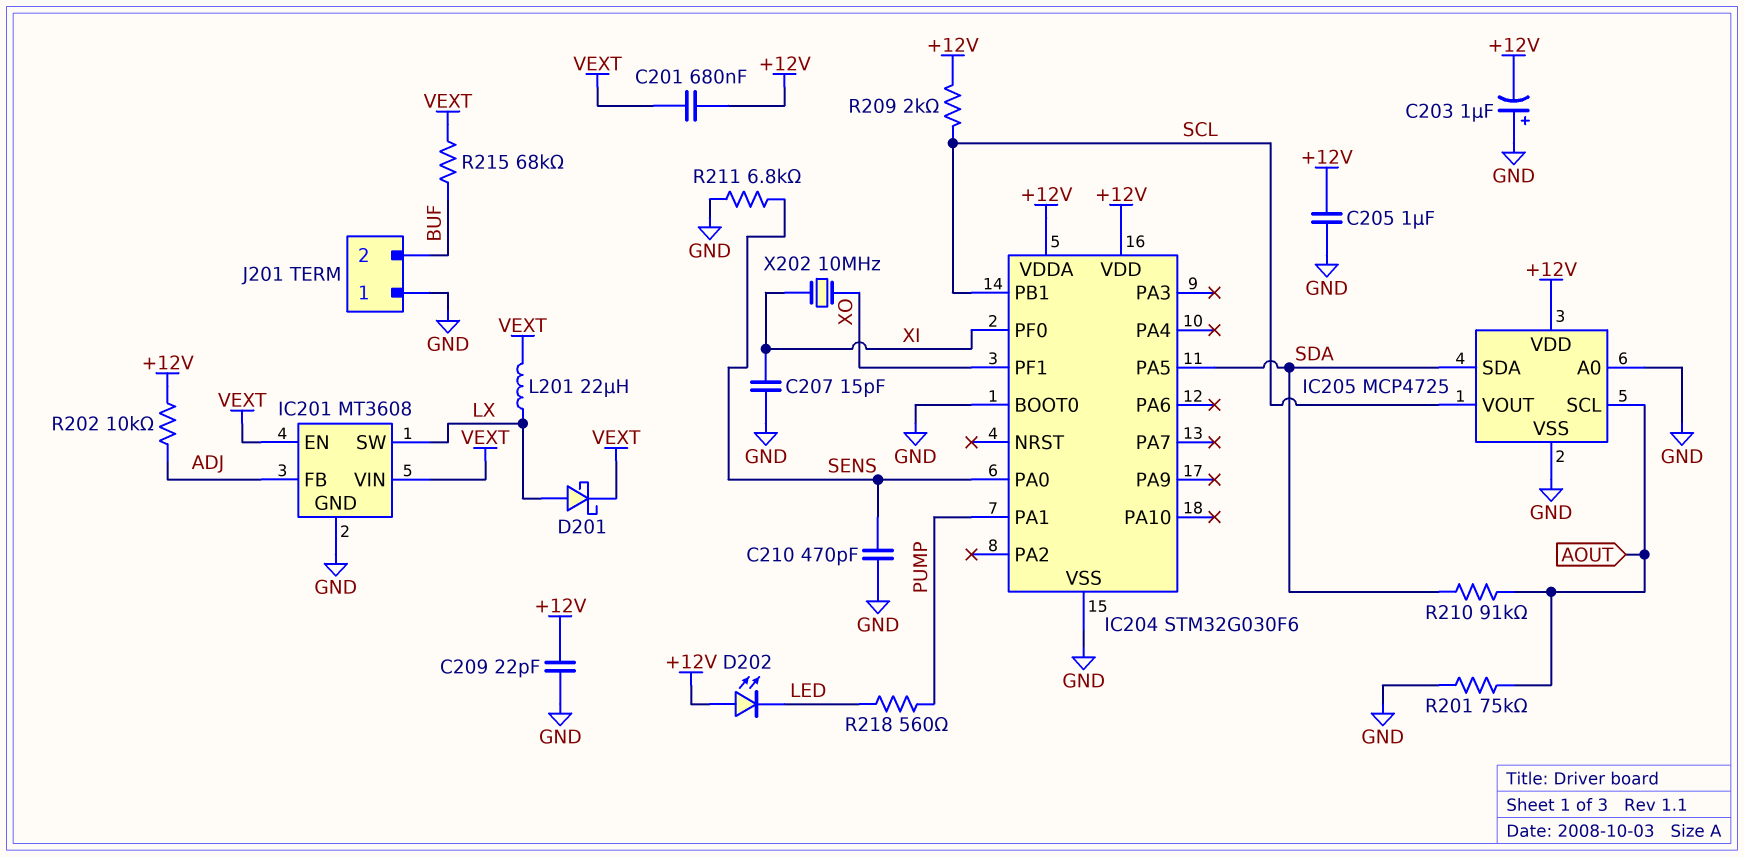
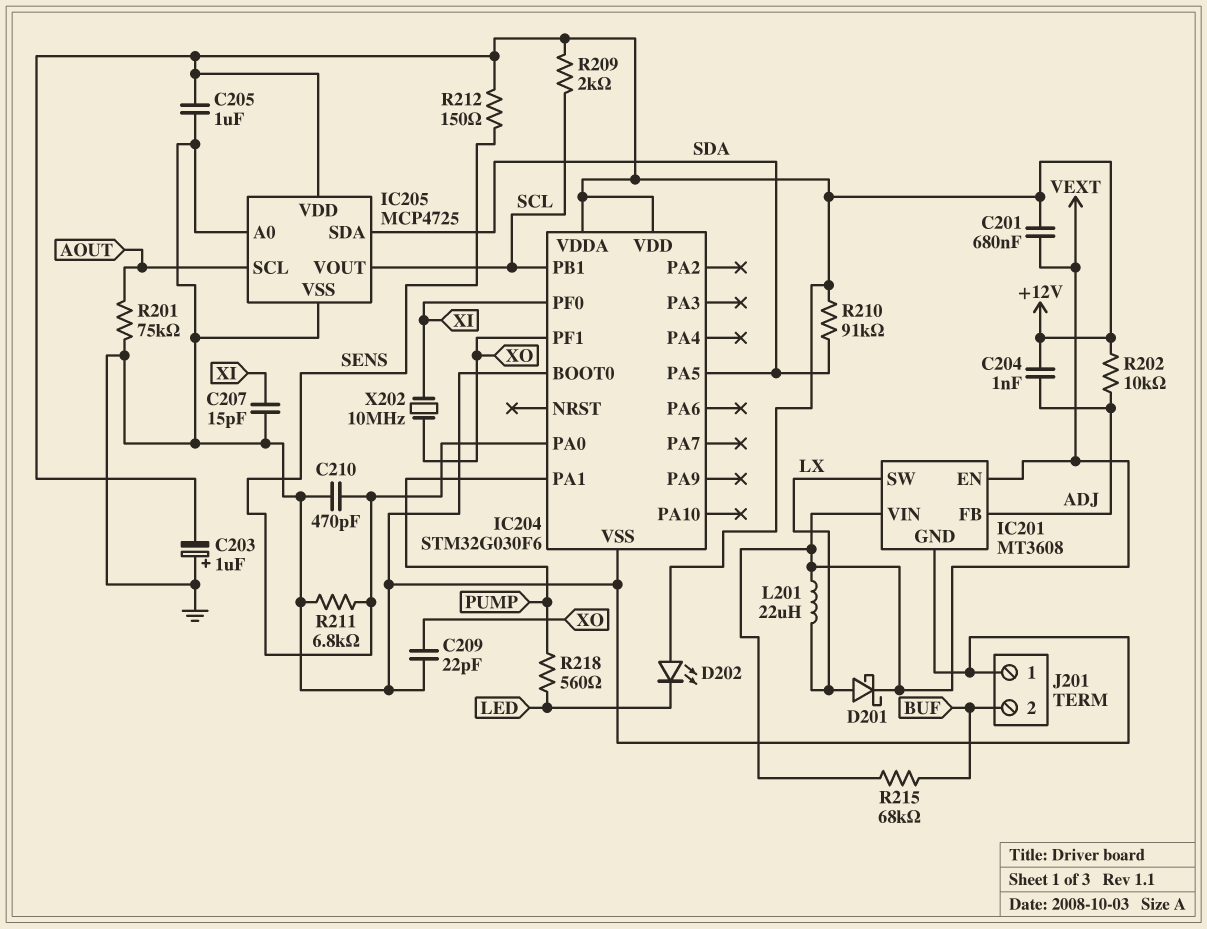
C204: none -> 1nF (+12V, ADJ)
C209: 22pF (+12V, GND) -> 22pF (GND, XO)
R210: 91k (AOUT, SDA) -> 91k (+12V, SDA)
R212: none -> 150 (+12V, SENS)

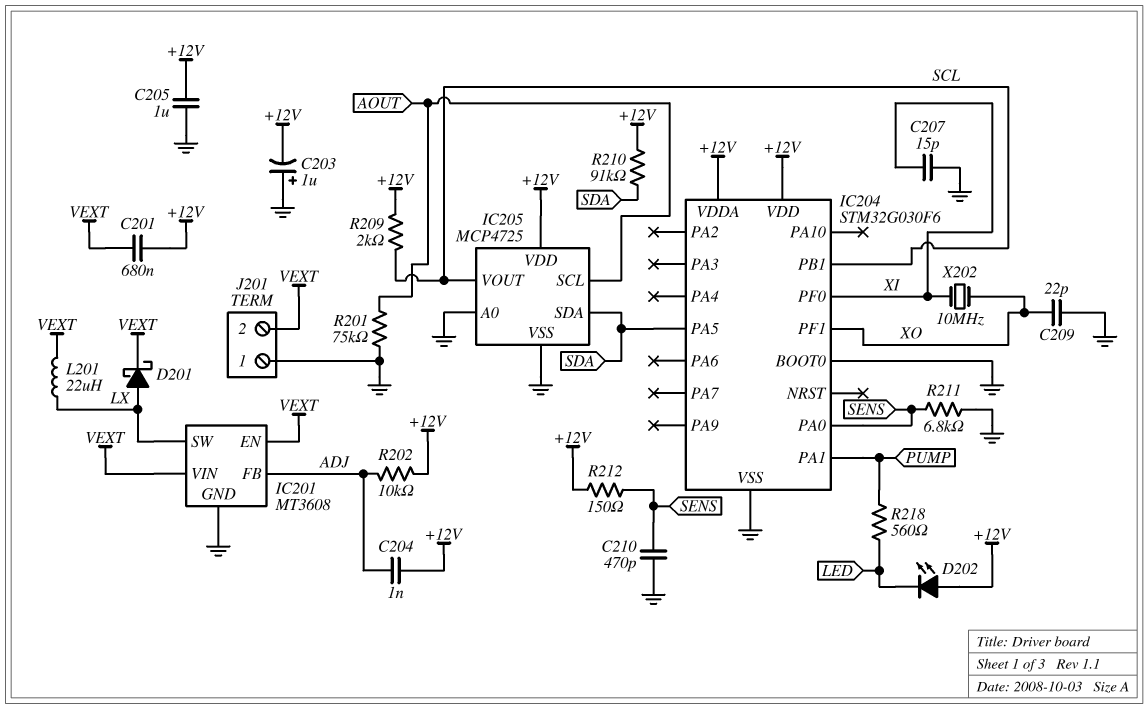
J201 pin 2: BUF -> VEXT
R215: 68k (BUF, VEXT) -> none

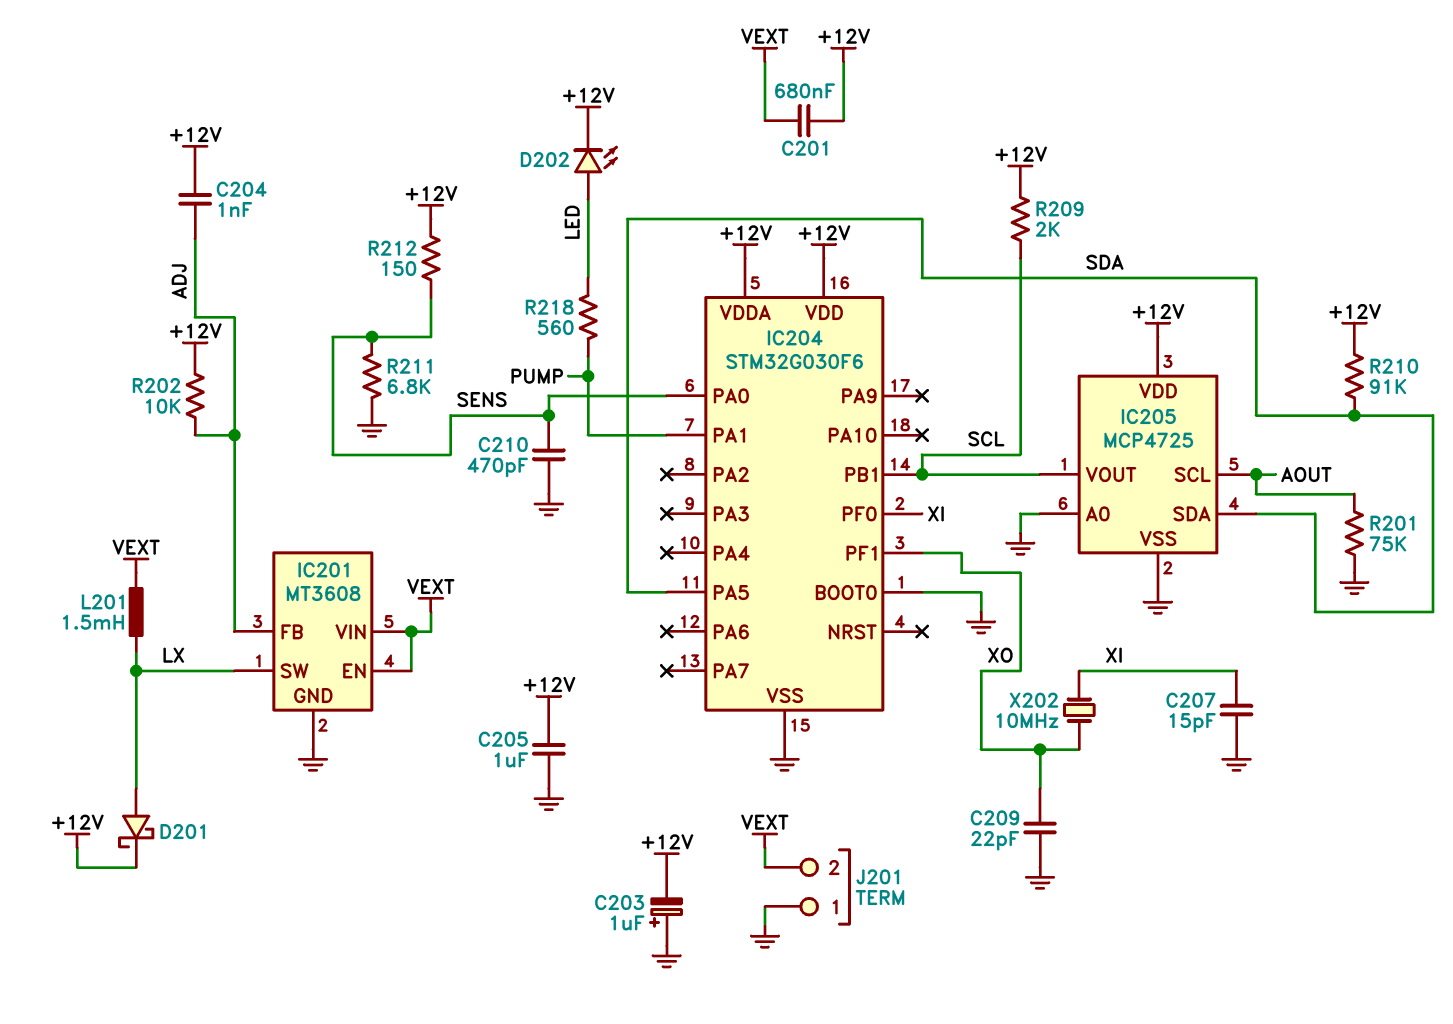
D201: schottky (A LX, K VEXT) -> schottky (A LX, K +12V)
D202: LED (A +12V, K LED) -> LED (A LED, K +12V)
L201: 22uH (LX, VEXT) -> 1.5mH (LX, VEXT)

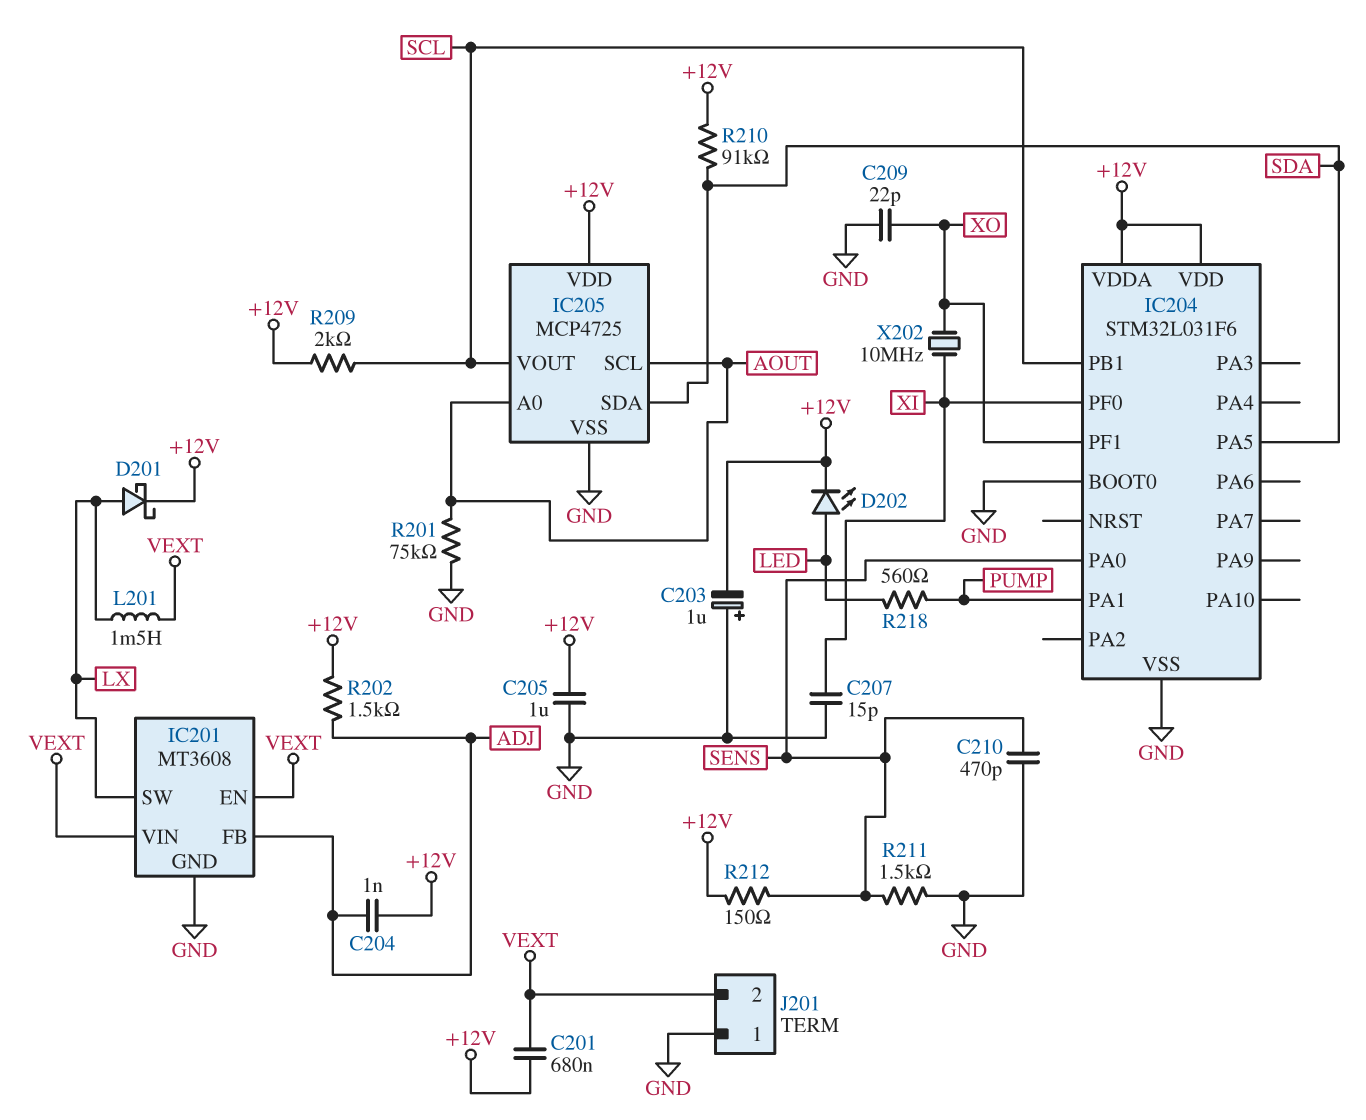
IC204: STM32G030F6 -> STM32L031F6
IC205 pin A0: GND -> AOUT
R202: 10k (+12V, ADJ) -> 1.5k (+12V, ADJ)
R211: 6.8k (GND, SENS) -> 1.5k (GND, SENS)

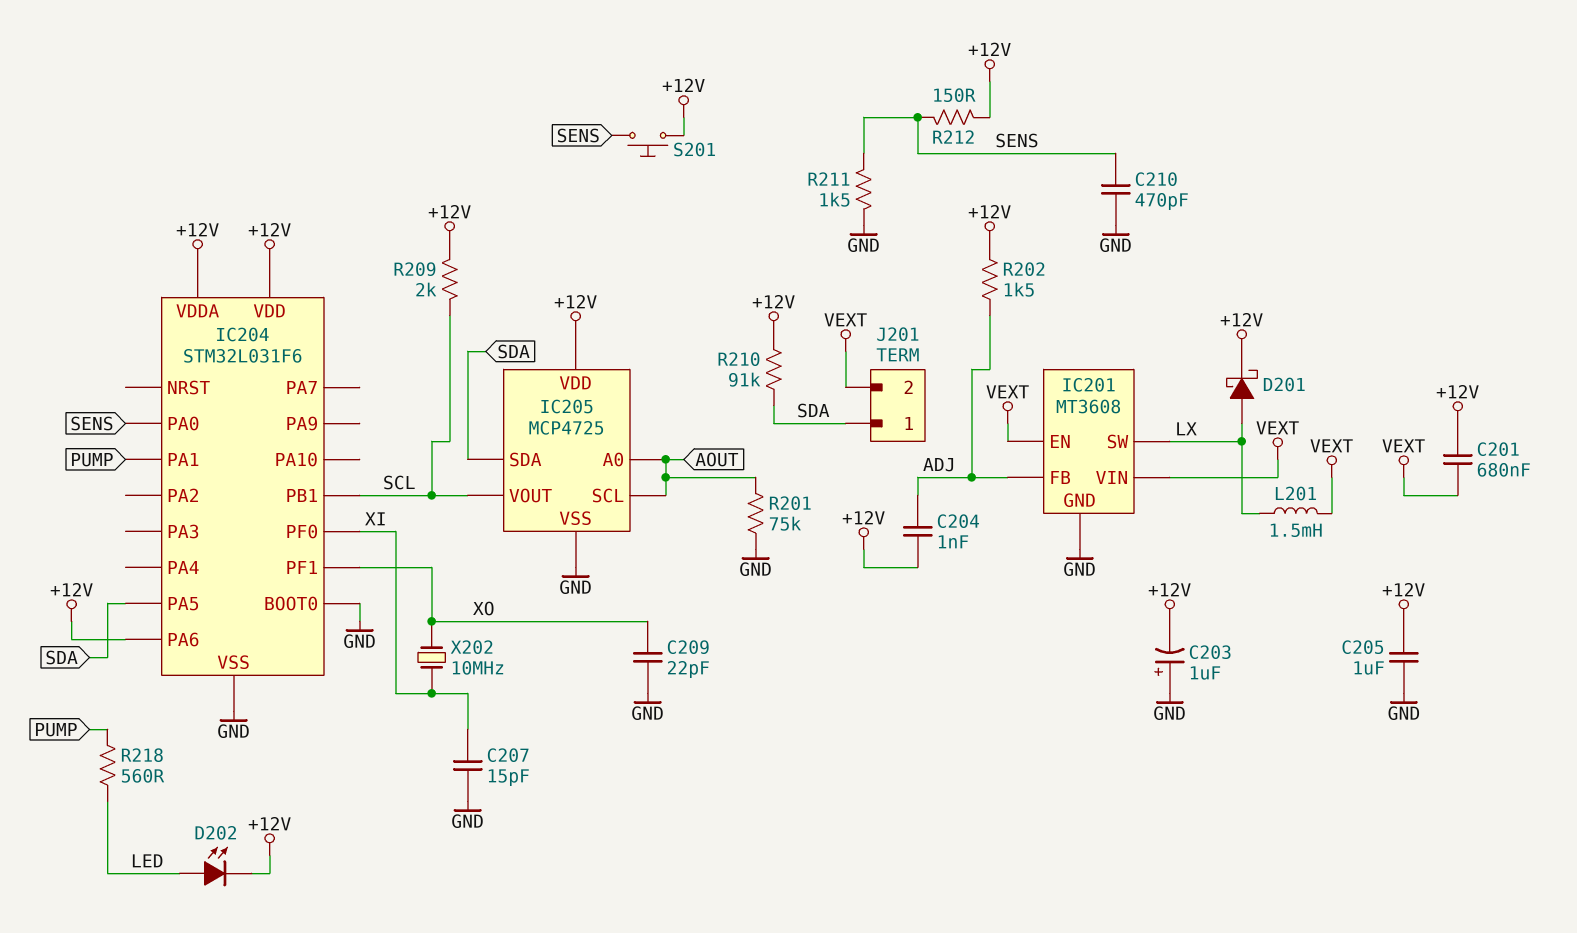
IC204 pin PA6: none -> +12V
J201 pin 1: GND -> SDA
S201: none -> button (+12V, SENS)

